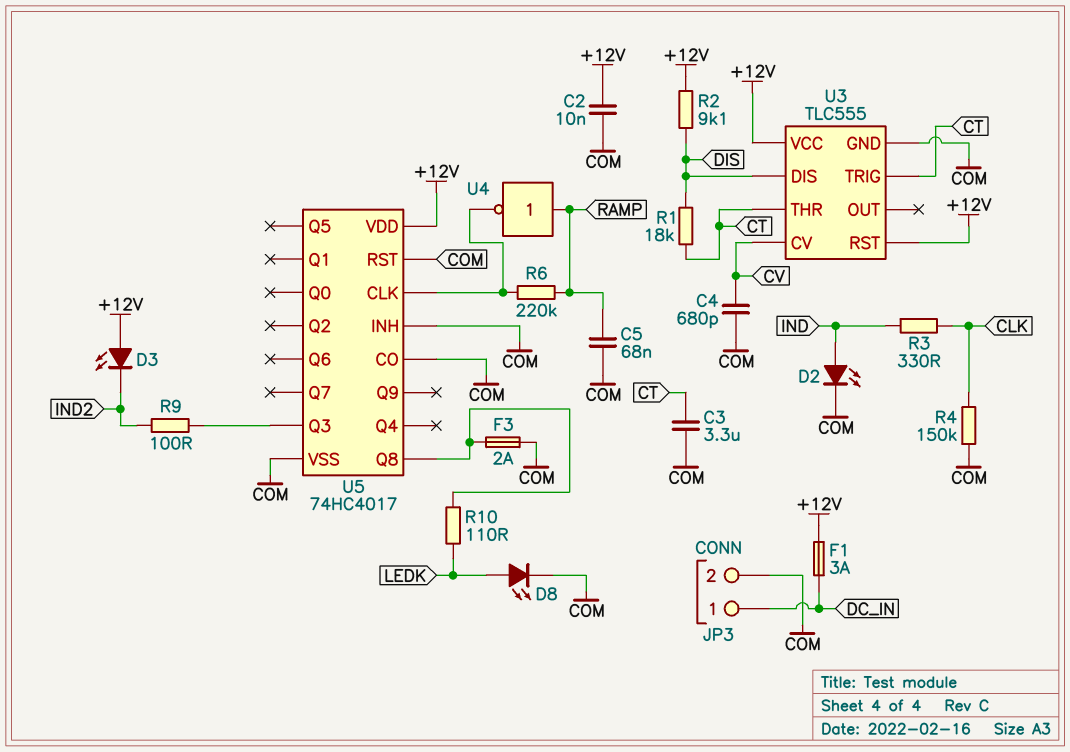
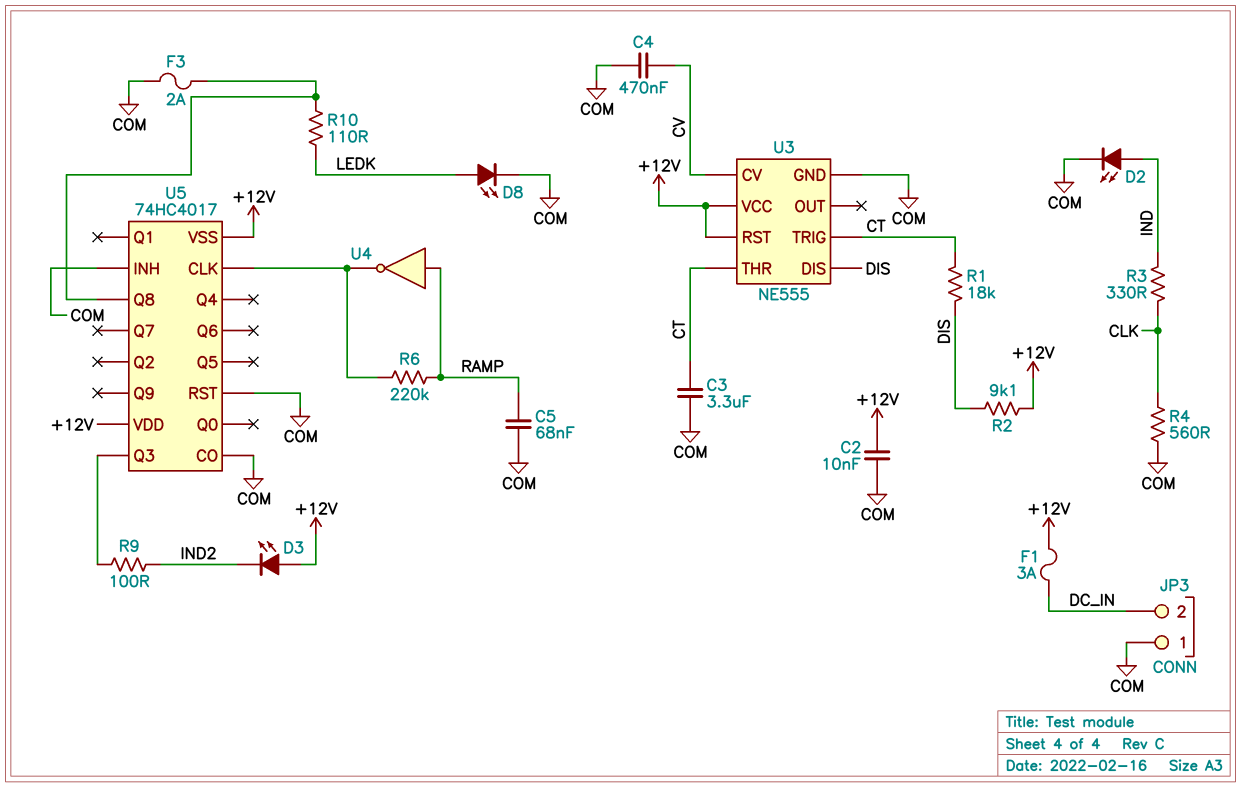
C4: 680pF (COM, CV) -> 470nF (COM, CV)
JP3 pin 1: DC_IN -> COM
JP3 pin 2: COM -> DC_IN
R4: 150k (CLK, COM) -> 560 (CLK, COM)
U3: TLC555 -> NE555
U5 pin VSS: COM -> +12V

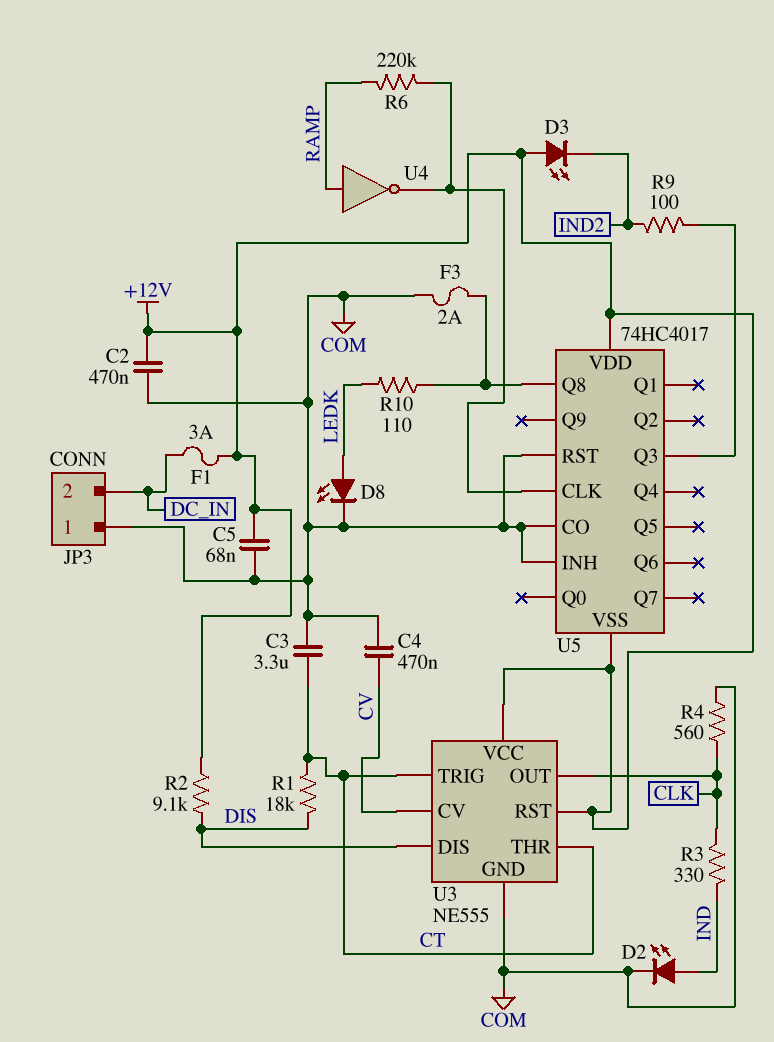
C2: 10nF (+12V, COM) -> 470nF (+12V, COM)
C5: 68nF (COM, RAMP) -> 68nF (+12V, COM)
U3 pin OUT: none -> CLK

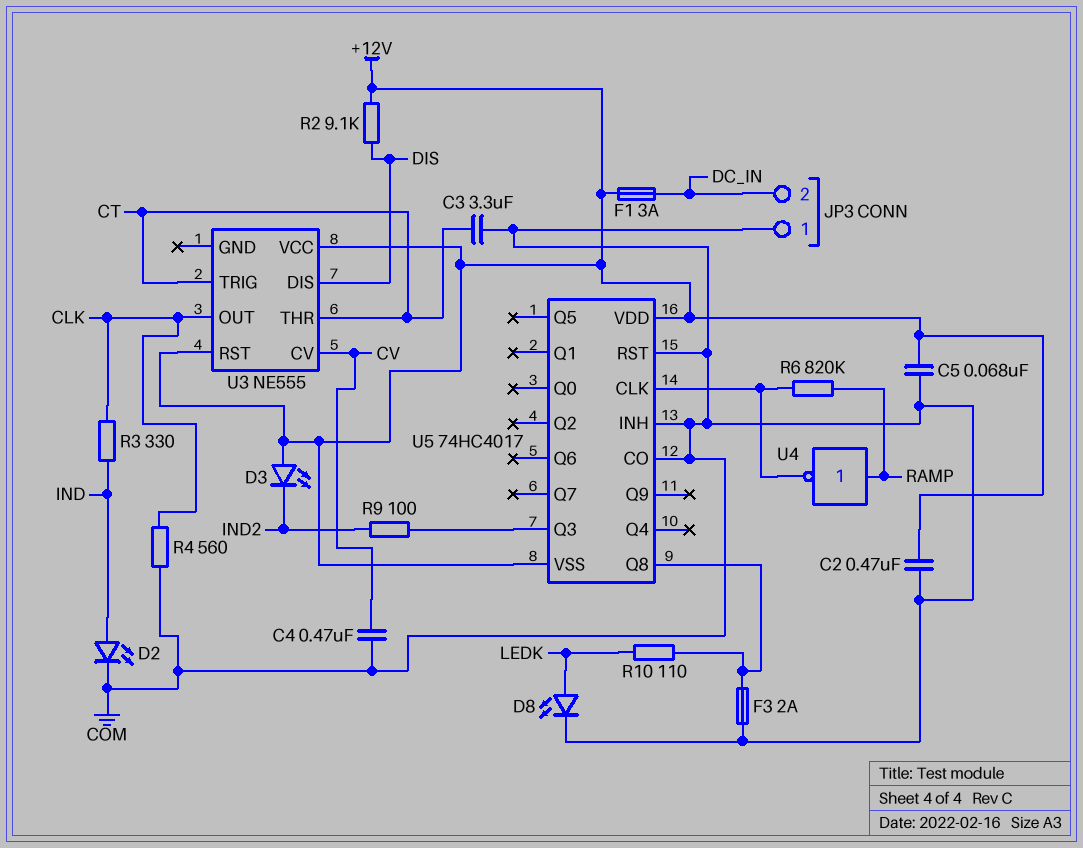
R1: 18k (CT, DIS) -> none
R6: 220k (RAMP, U5/CLK) -> 820k (RAMP, U5/CLK)
U3 pin GND: COM -> none

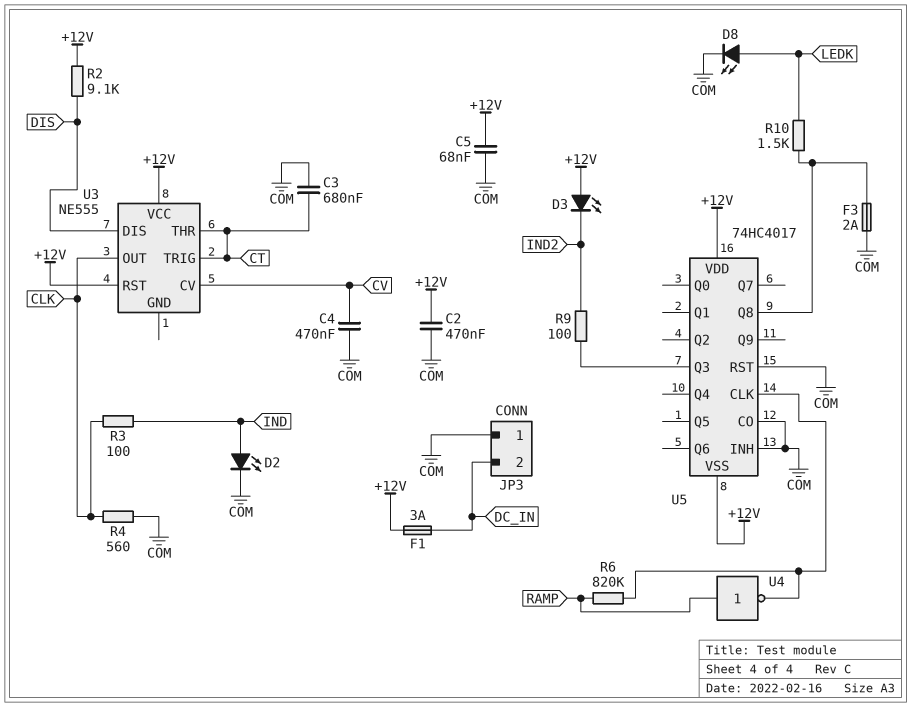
C3: 3.3uF (COM, CT) -> 680nF (COM, CT)
R3: 330 (CLK, IND) -> 100 (CLK, IND)
R10: 110 (LEDK, U5/Q8) -> 1.5k (LEDK, U5/Q8)

